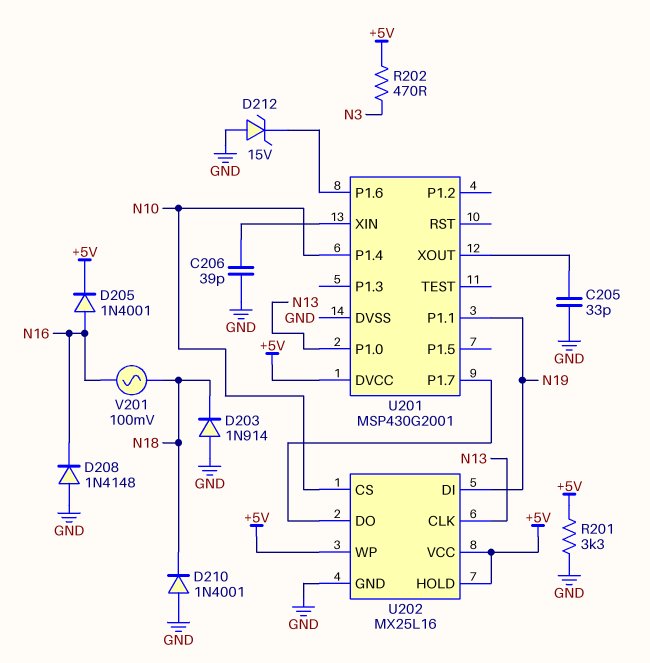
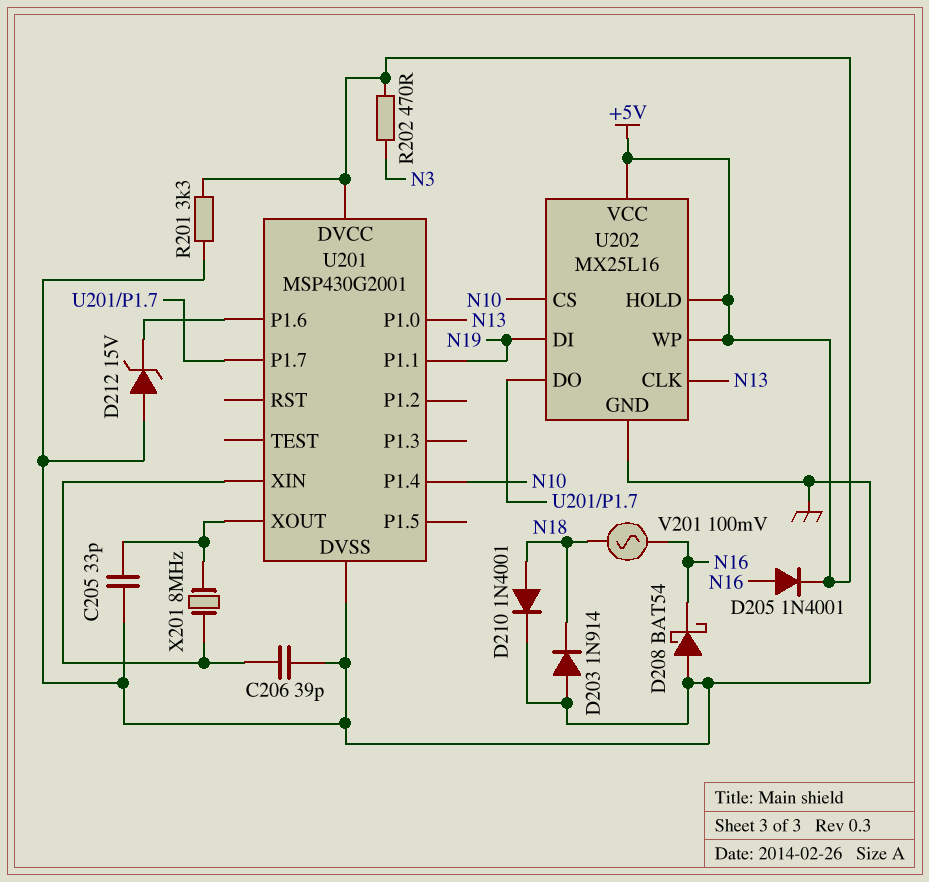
D208: diode 1N4148 (A GND, K N16) -> schottky BAT54 (A GND, K N16)
D210: diode 1N4001 (A GND, K N18) -> diode 1N4001 (A N18, K GND)
X201: none -> 8MHz (U201/XIN, U201/XOUT)

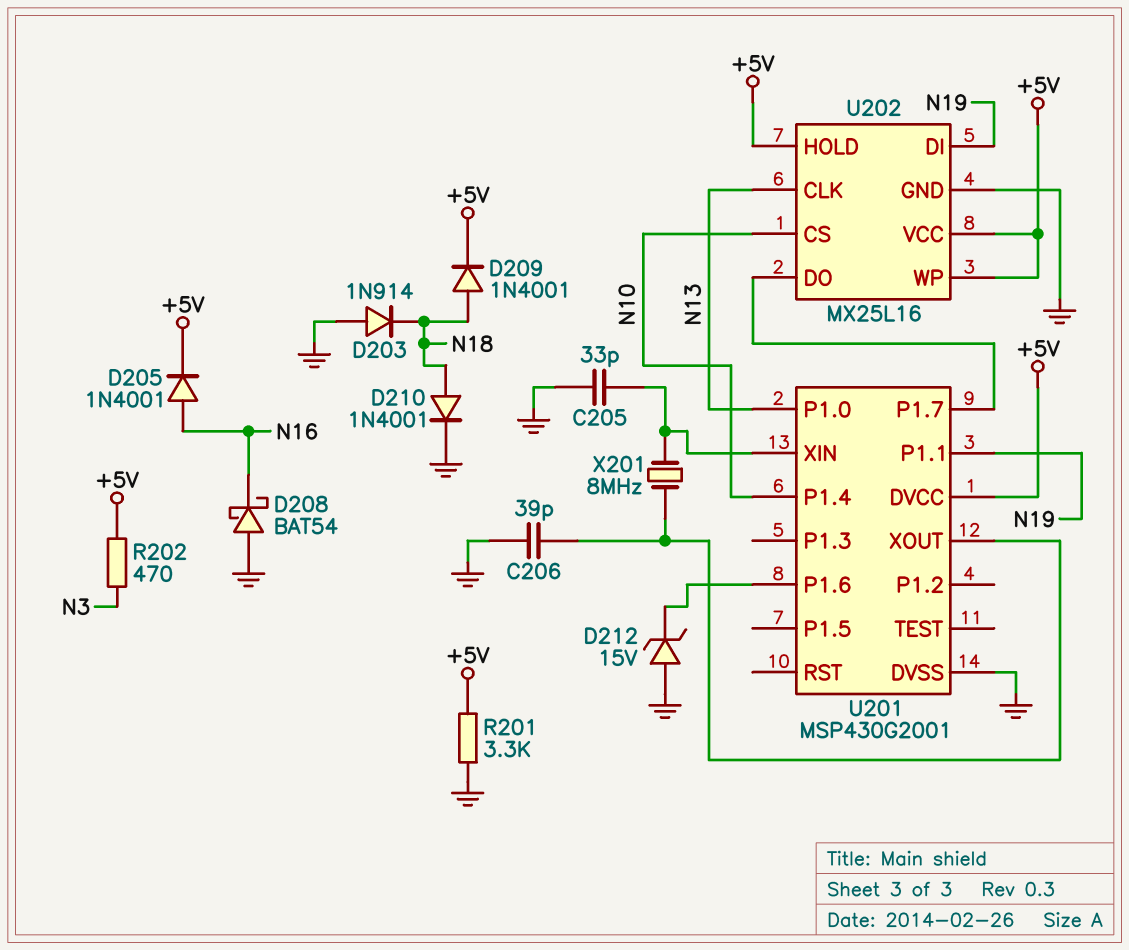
C205: 33pF (GND, U201/XOUT) -> 33pF (GND, U201/XIN)
C206: 39pF (GND, U201/XIN) -> 39pF (GND, U201/XOUT)
D209: none -> diode 1N4001 (A N18, K +5V)
V201: AC 100mV (N16, N18) -> none

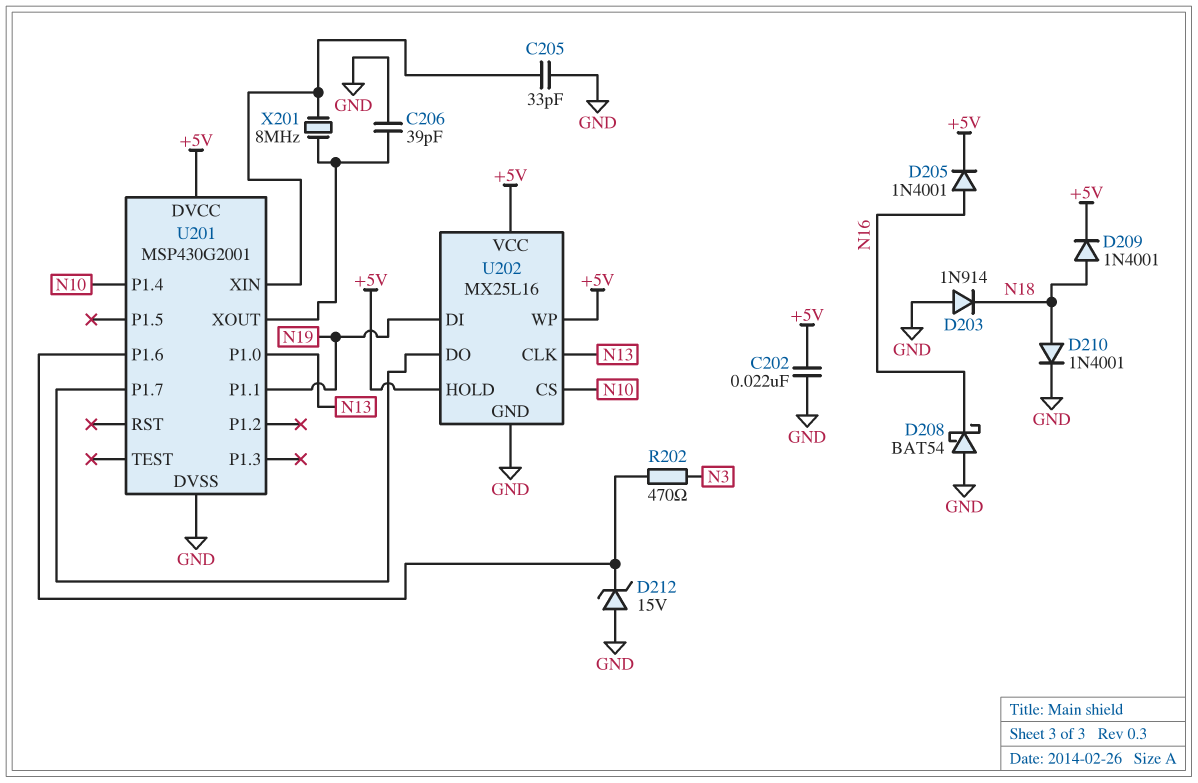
C202: none -> 22nF (+5V, GND)
R201: 3.3k (+5V, GND) -> none
R202: 470 (+5V, N3) -> 470 (N3, U201/P1.6)

